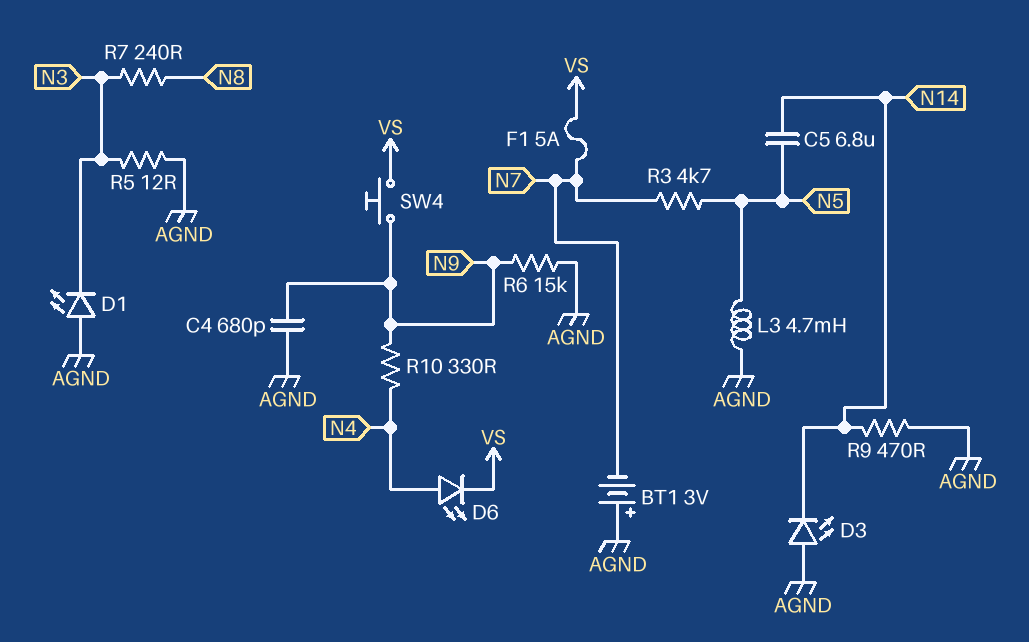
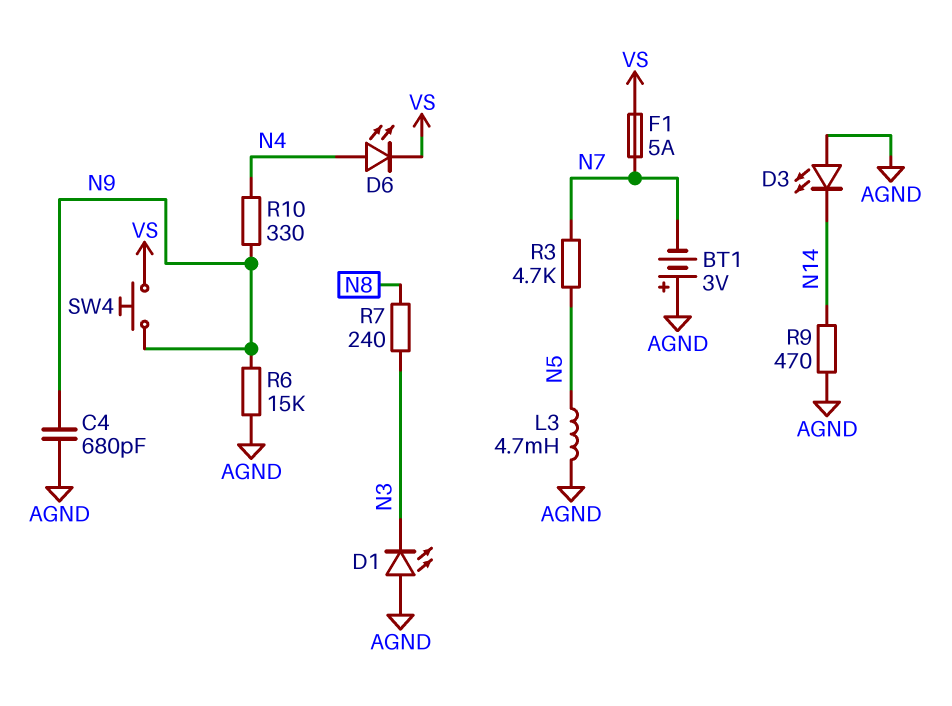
C5: 6.8uF (N5, N14) -> none
R5: 12 (AGND, N3) -> none

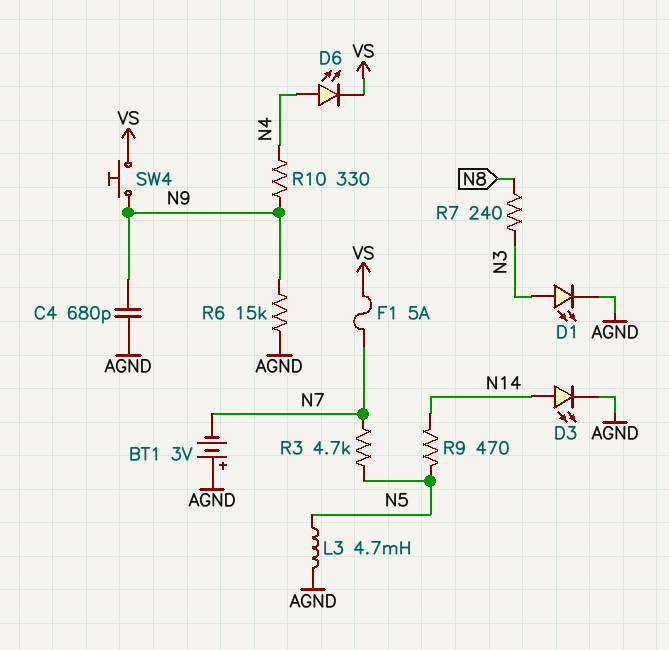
D1: LED (A AGND, K N3) -> LED (A N3, K AGND)
D3: LED (A AGND, K N14) -> LED (A N14, K AGND)
R9: 470 (AGND, N14) -> 470 (N5, N14)

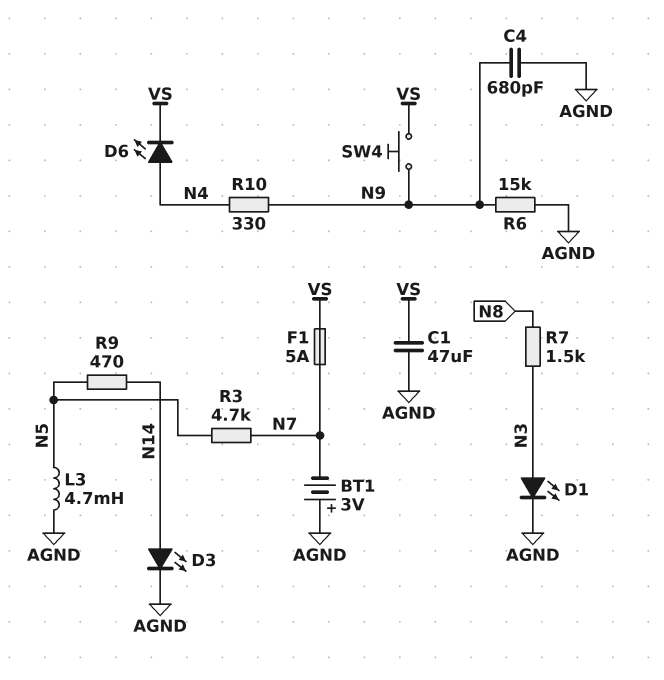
C1: none -> 47uF (AGND, VS)
R7: 240 (N3, N8) -> 1.5k (N3, N8)

